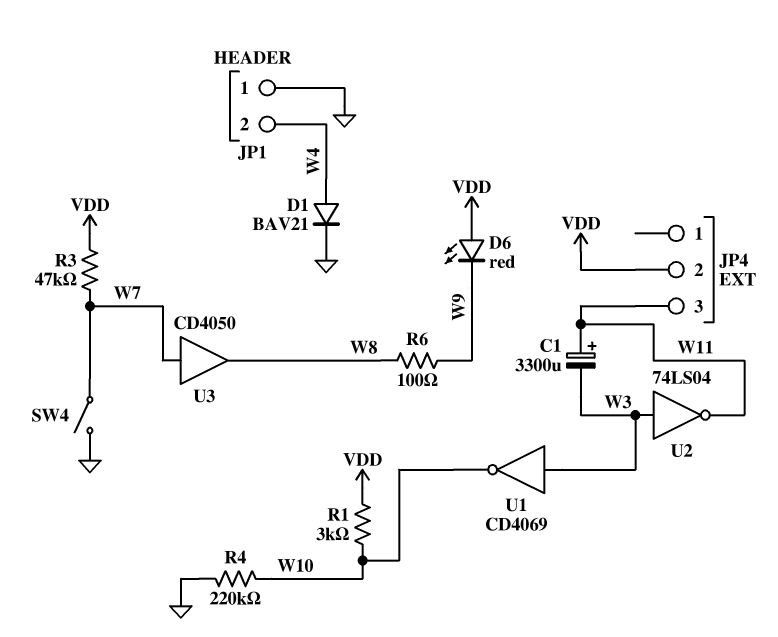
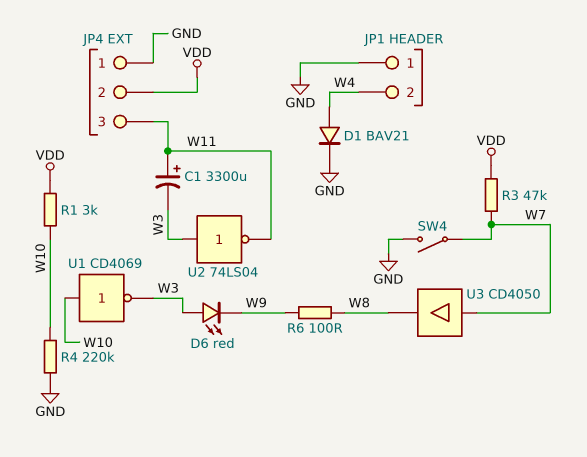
D6: LED red (A VDD, K W9) -> LED red (A W3, K W9)
JP4 pin 1: none -> GND
U1: NOT CD4069 (in W3, out W10) -> NOT CD4069 (in W10, out W3)

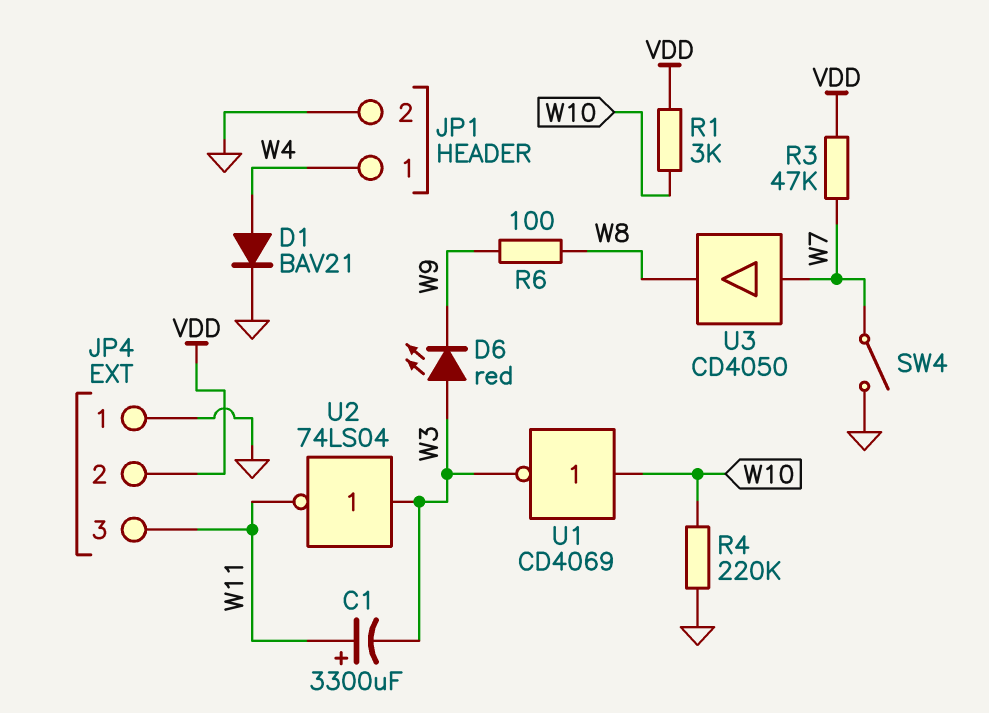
JP1 pin 1: GND -> W4
JP1 pin 2: W4 -> GND

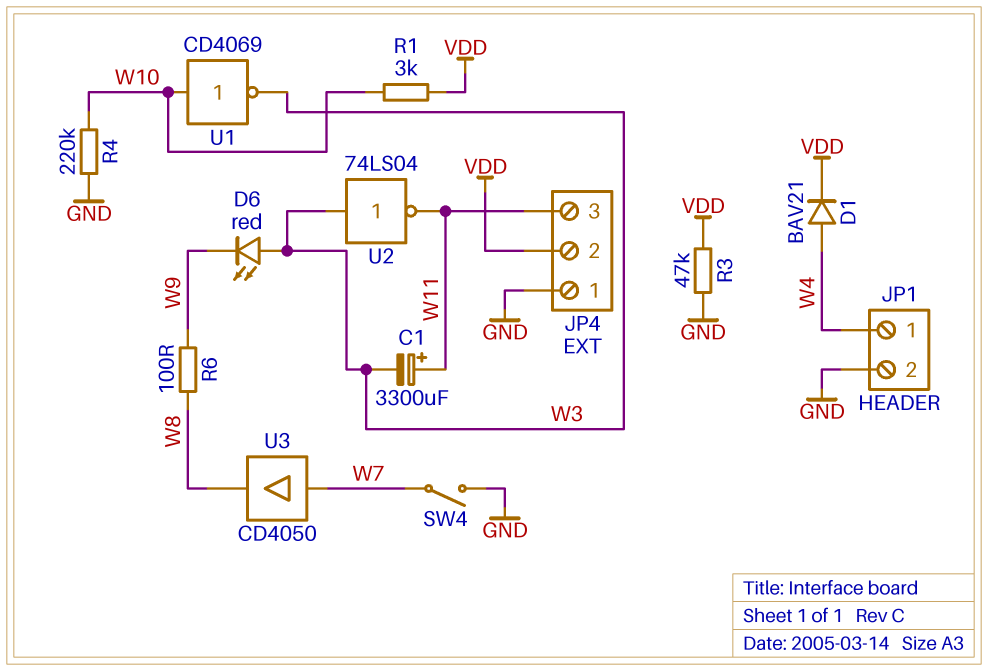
D1: diode BAV21 (A W4, K GND) -> diode BAV21 (A W4, K VDD)
R3: 47k (VDD, W7) -> 47k (GND, VDD)

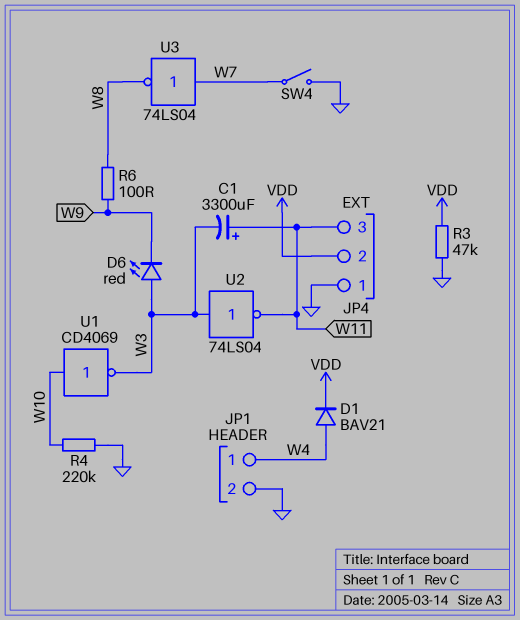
R1: 3k (VDD, W10) -> none
U3: buffer CD4050 (in W7, out W8) -> NOT 74LS04 (in W7, out W8)

